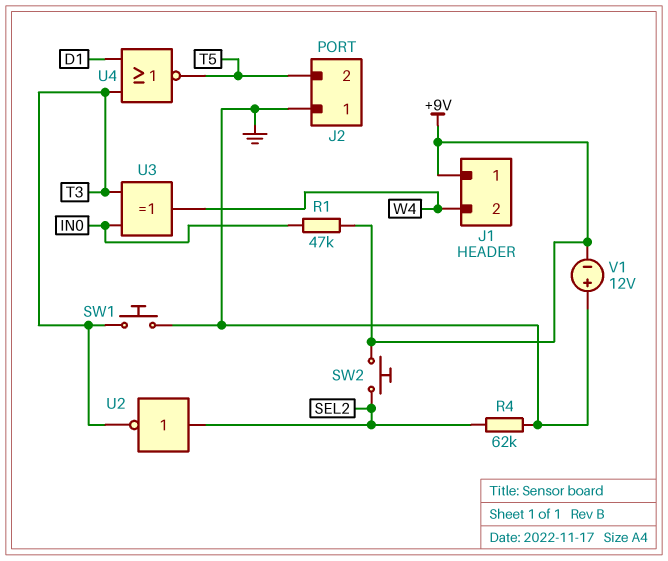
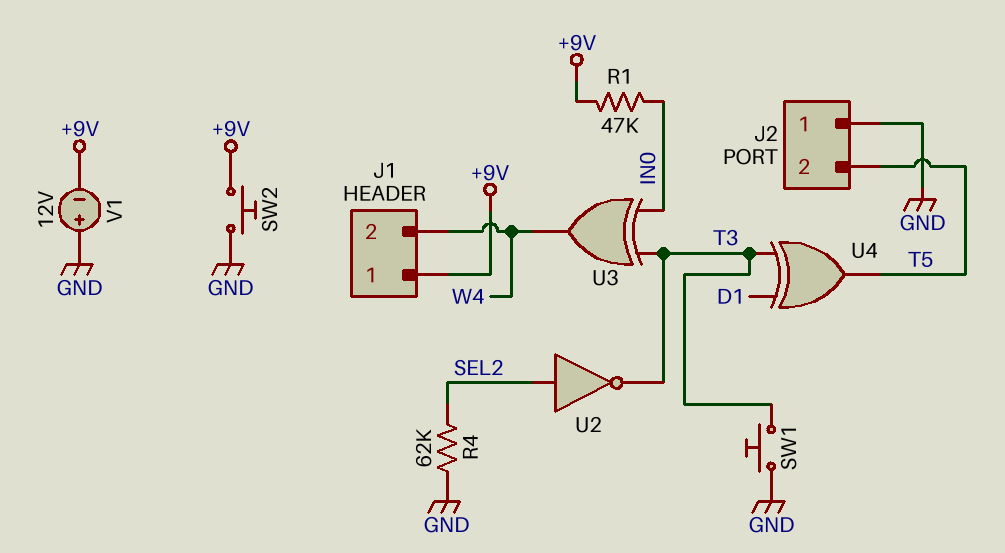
SW2: button (+9V, SEL2) -> button (+9V, GND)
U4: NOR (in D1, in T3, out T5) -> XOR (in D1, in T3, out T5)

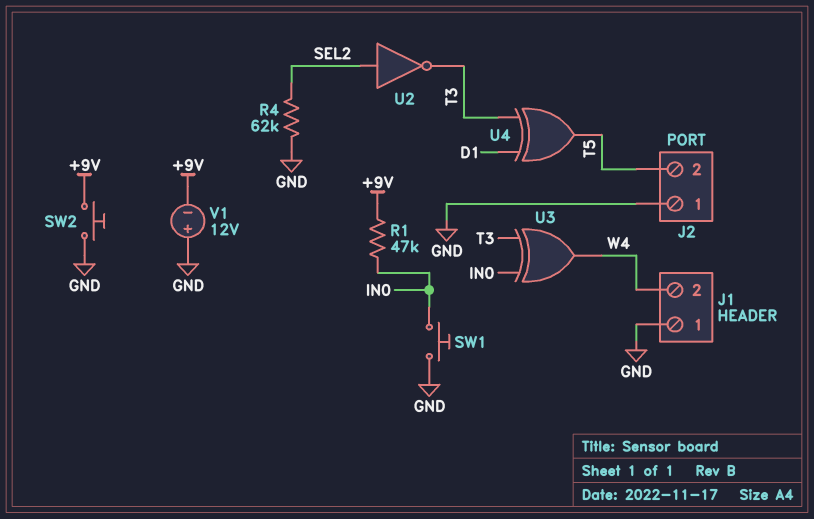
J1 pin 1: +9V -> GND
SW1: button (GND, T3) -> button (GND, IN0)

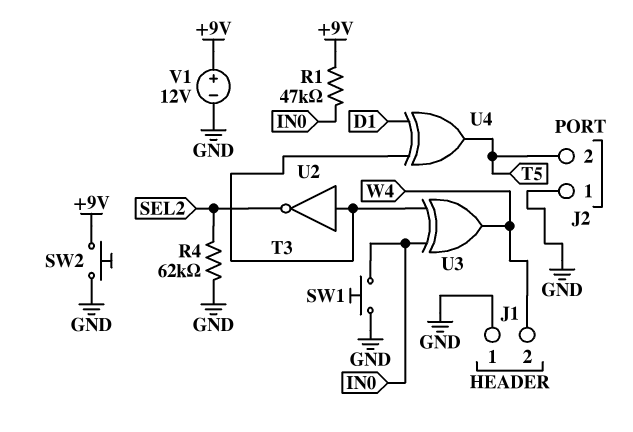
U2: NOT (in SEL2, out T3) -> NOT (in T3, out SEL2)
V1: 12V (plus GND, minus +9V) -> 12V (plus +9V, minus GND)

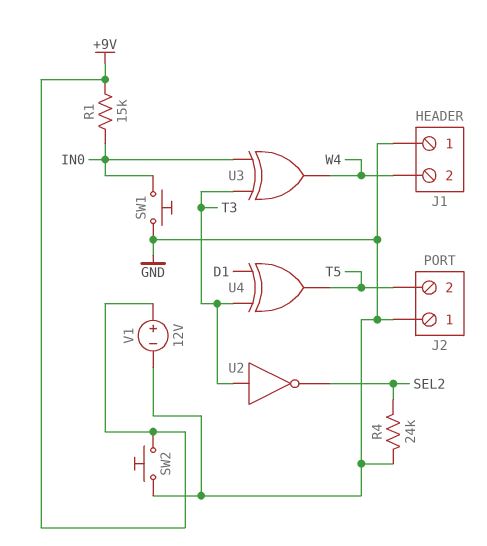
R1: 47k (+9V, IN0) -> 15k (+9V, IN0)
R4: 62k (GND, SEL2) -> 24k (GND, SEL2)

